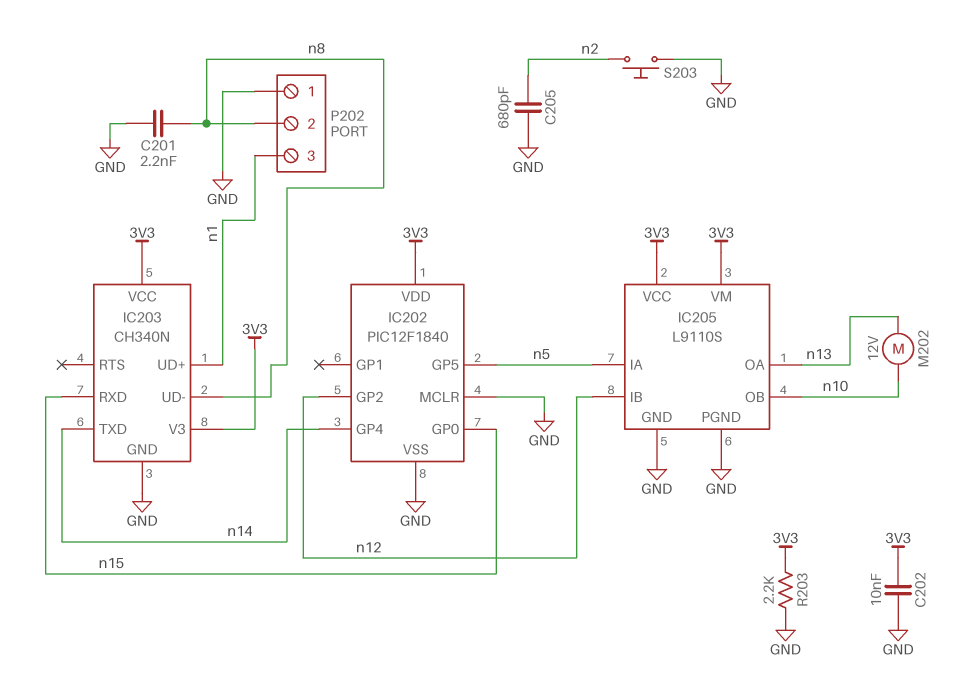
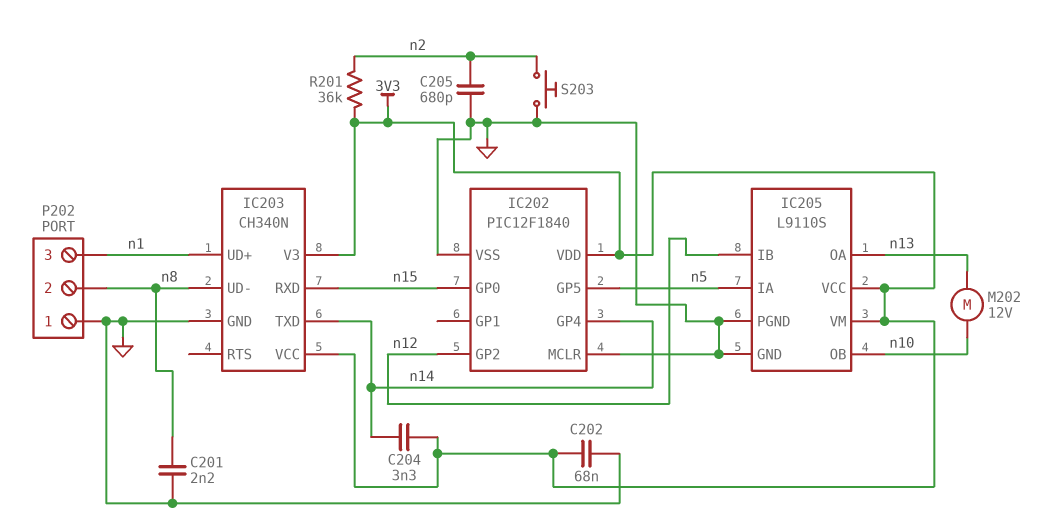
C202: 10nF (3V3, GND) -> 68nF (3V3, GND)
C204: none -> 3.3nF (3V3, n14)
R201: none -> 36k (3V3, n2)
R203: 2.2k (3V3, GND) -> none

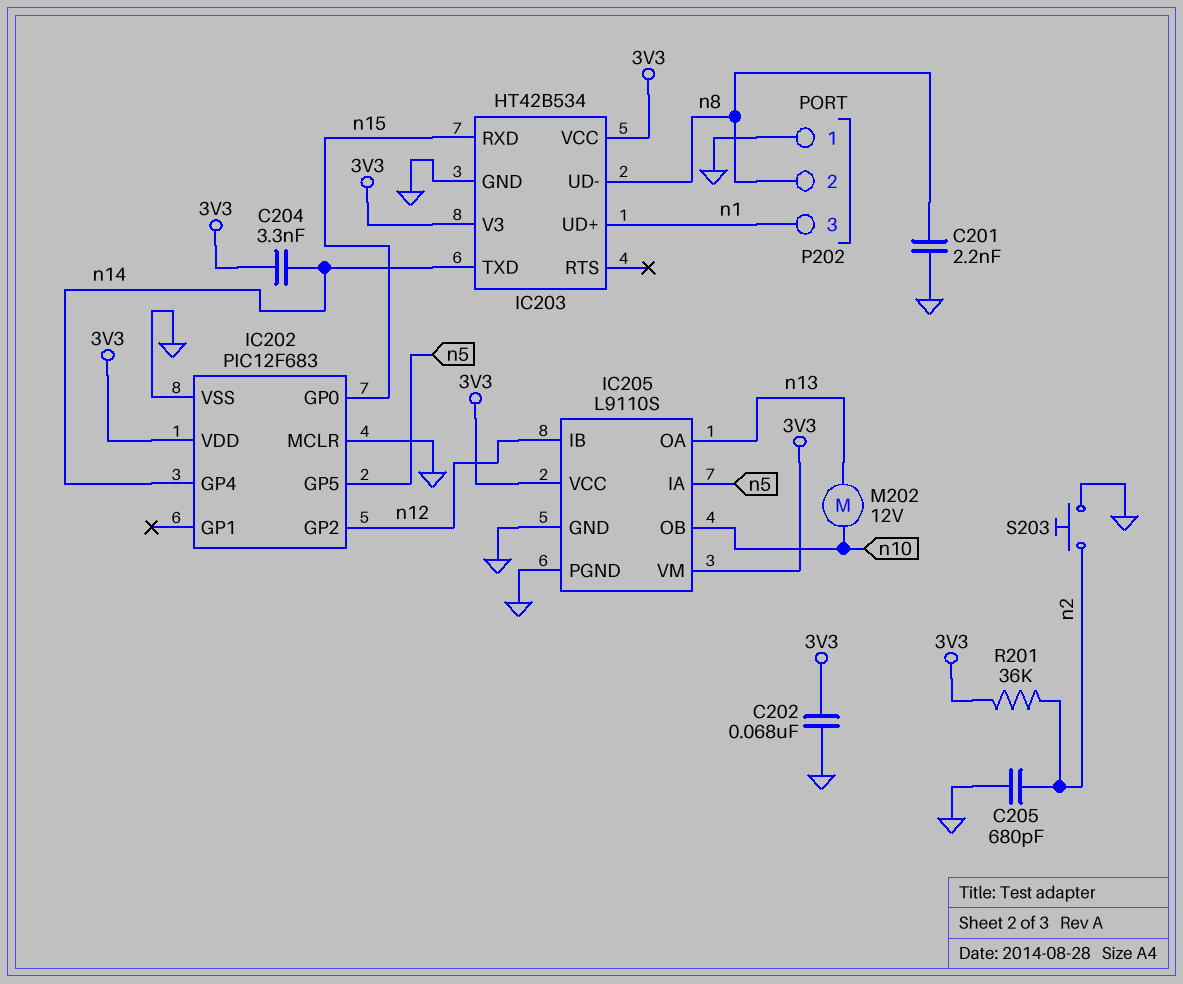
IC202: PIC12F1840 -> PIC12F683
IC203: CH340N -> HT42B534

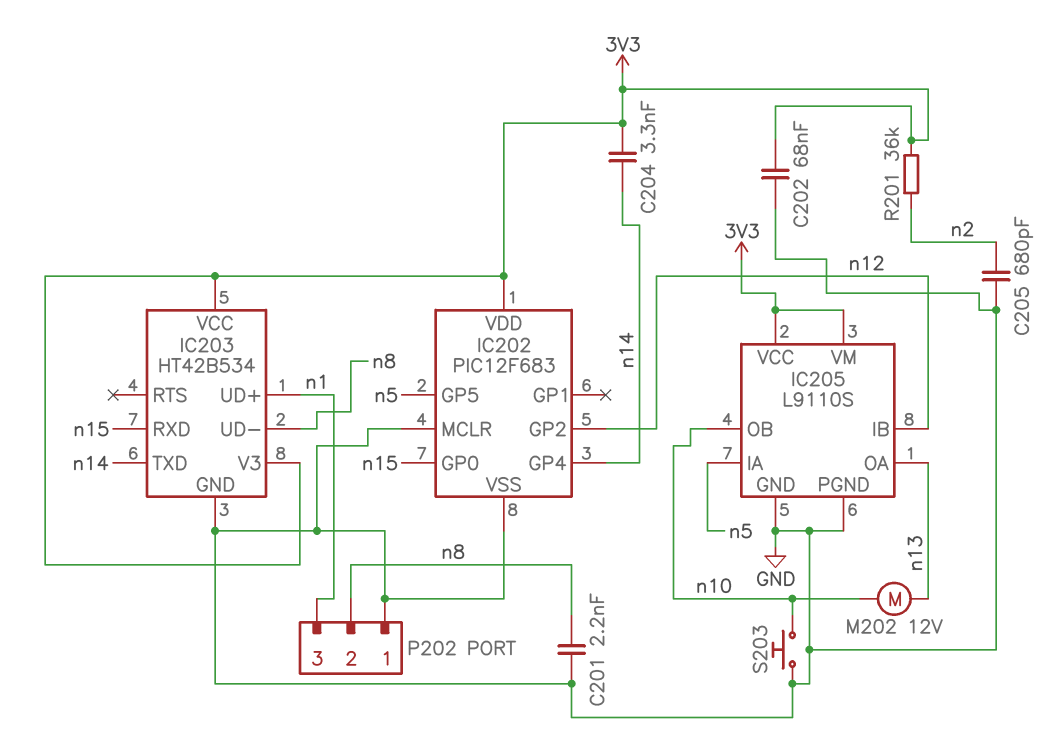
S203: button (GND, n2) -> button (GND, n10)

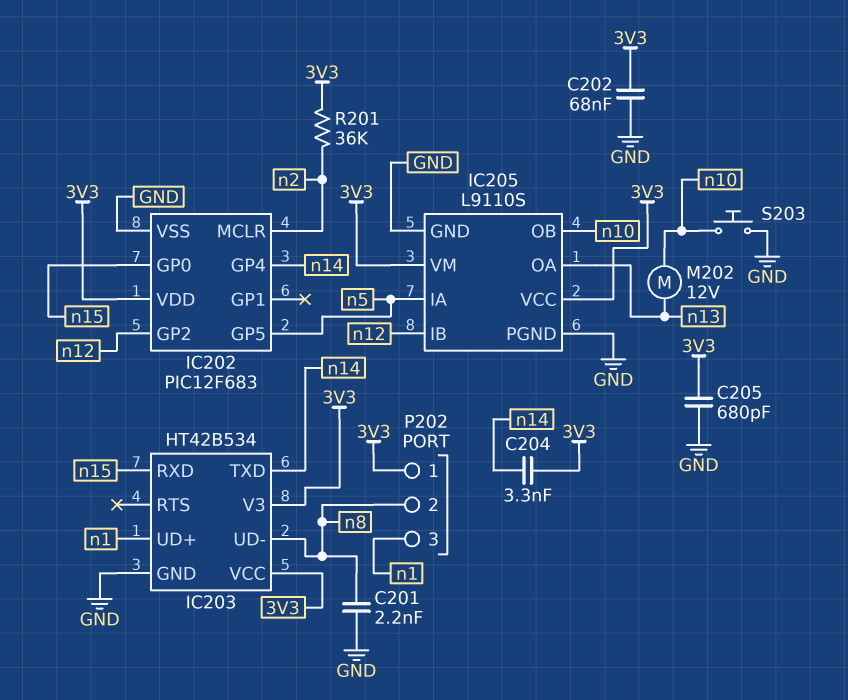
C205: 680pF (GND, n2) -> 680pF (3V3, GND)
IC202 pin MCLR: GND -> n2
P202 pin 1: GND -> 3V3

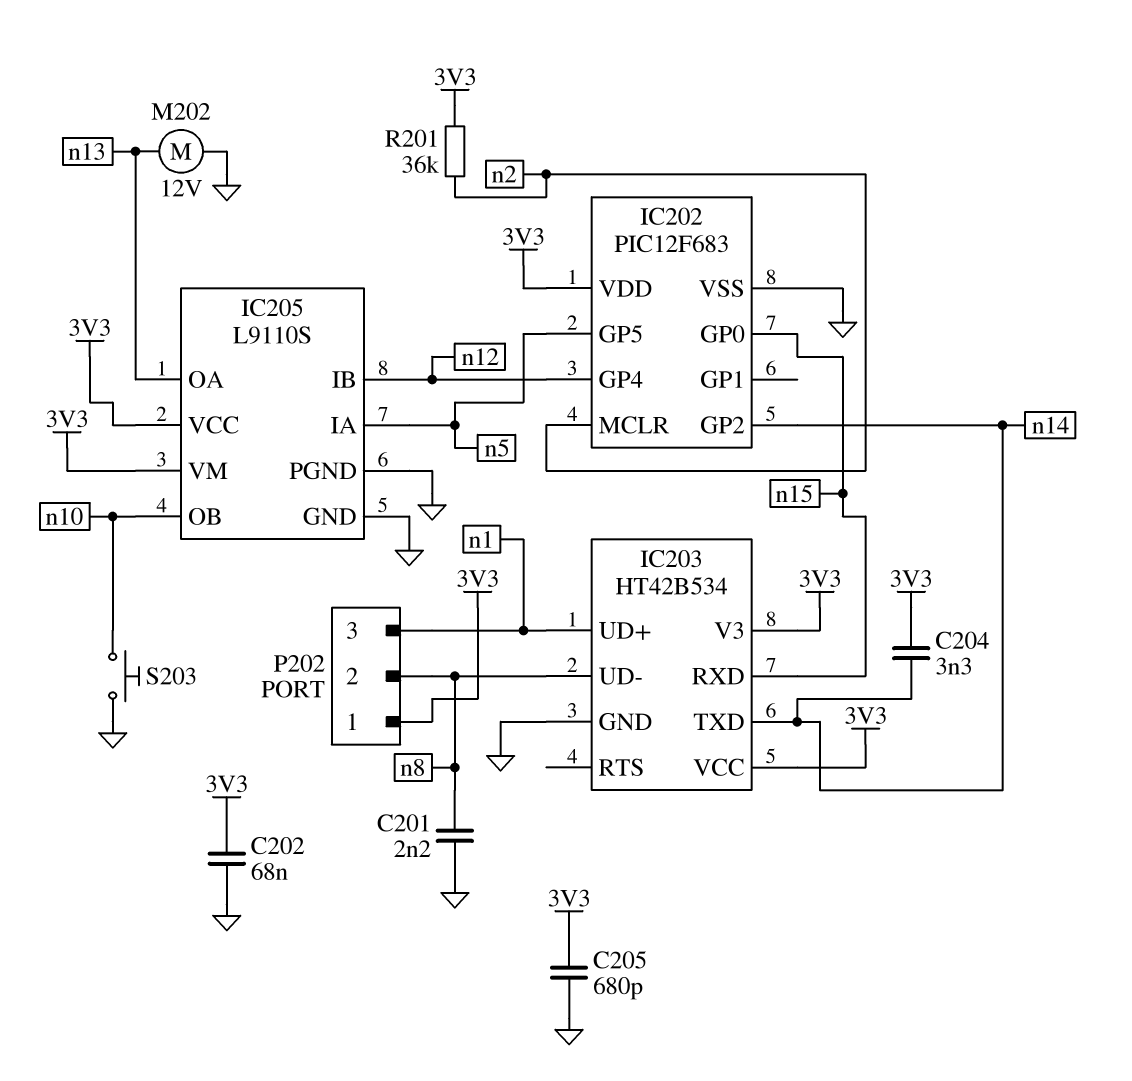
IC202 pin GP2: n12 -> n14
IC202 pin GP4: n14 -> n12
M202: motor 12V (n10, n13) -> motor 12V (GND, n13)

